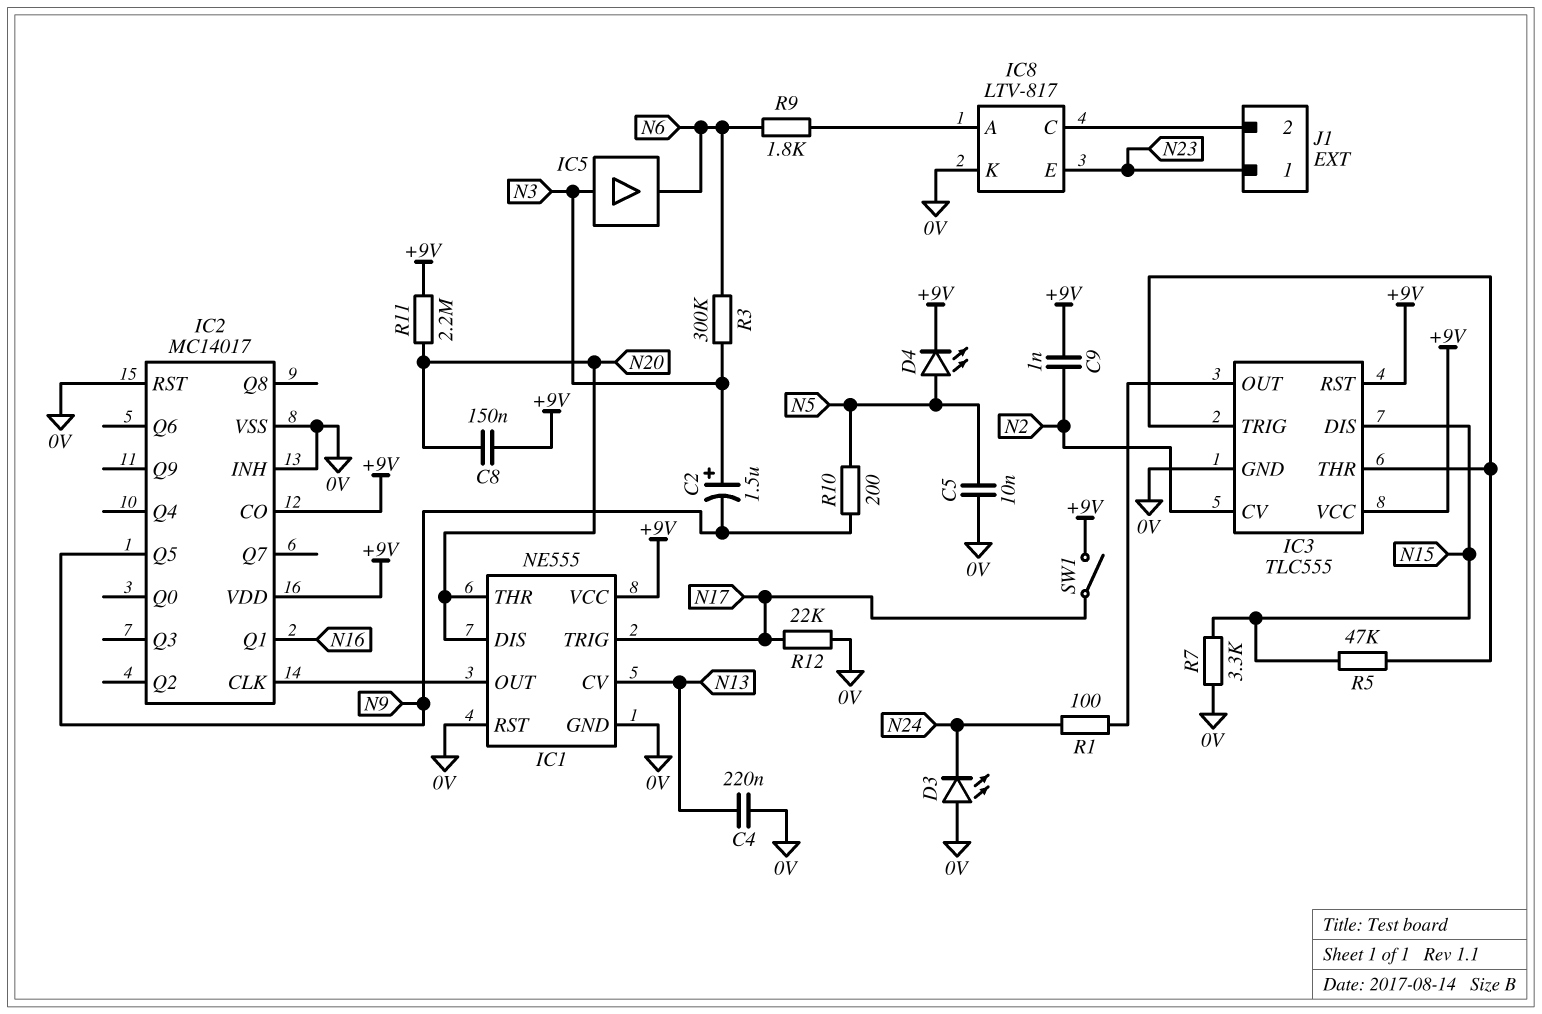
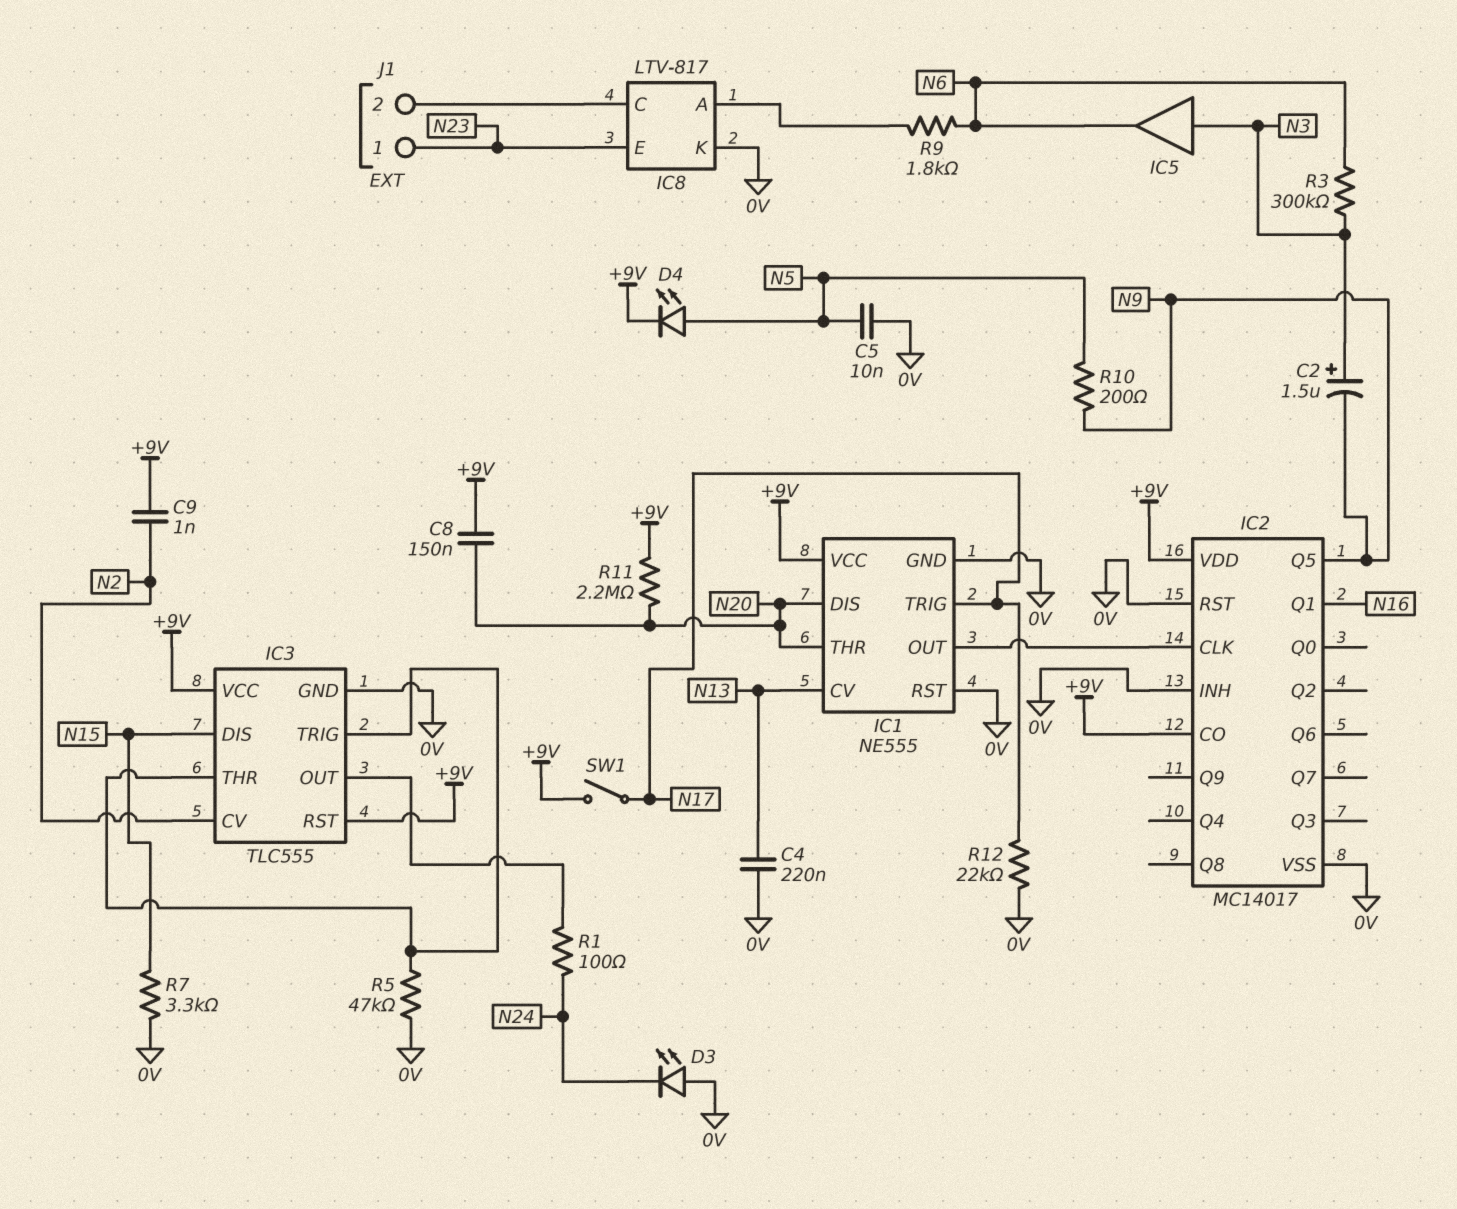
R5: 47k (IC3/THR, N15) -> 47k (0V, IC3/THR)

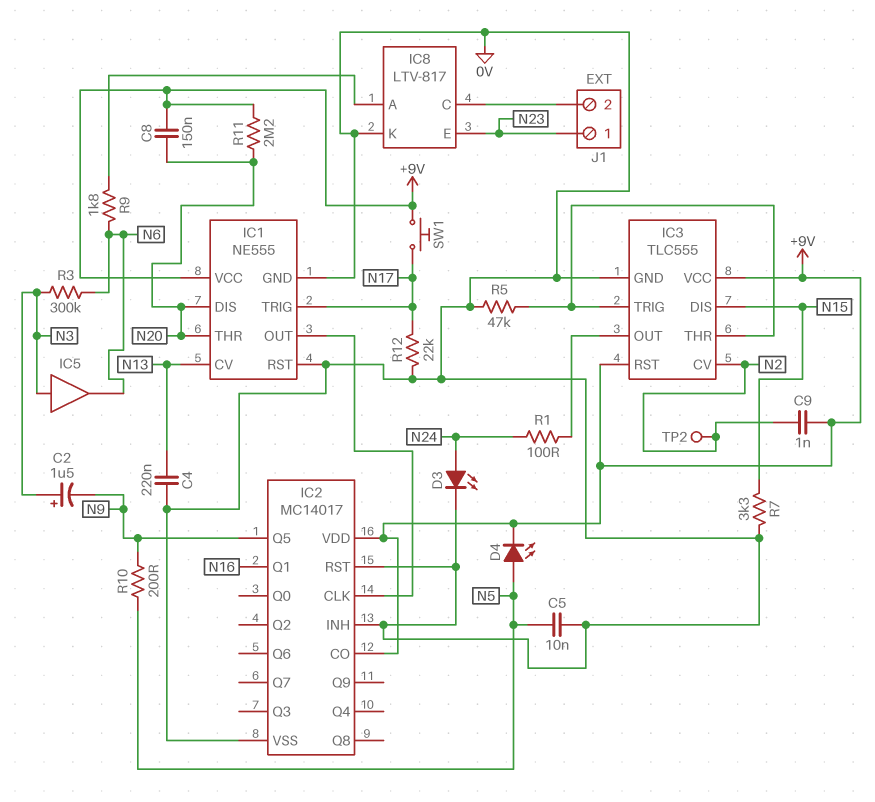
D3: LED (A 0V, K N24) -> LED (A N24, K 0V)
SW1: switch (+9V, N17) -> button (+9V, N17)
TP2: none -> test point (N2)

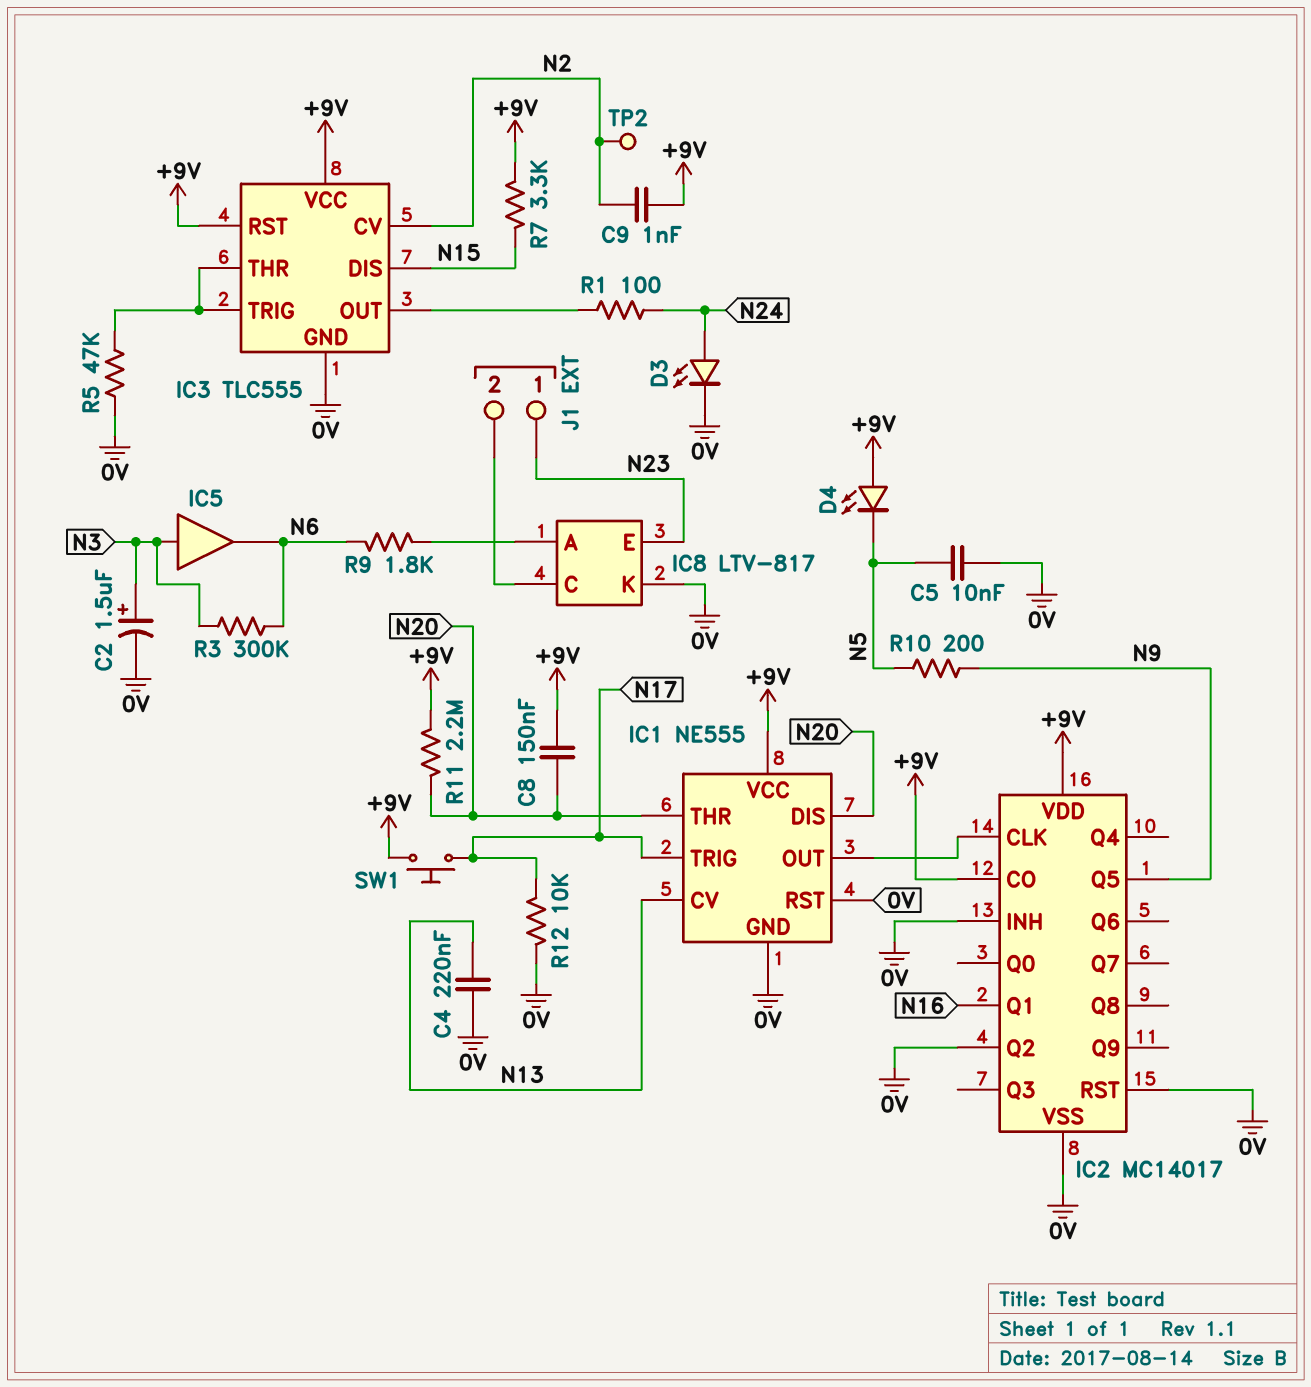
C2: 1.5uF (plus N3, minus N9) -> 1.5uF (plus N3, minus 0V)
D4: LED (A N5, K +9V) -> LED (A +9V, K N5)
IC2 pin Q2: none -> 0V
R7: 3.3k (0V, N15) -> 3.3k (+9V, N15)
R12: 22k (0V, N17) -> 10k (0V, N17)

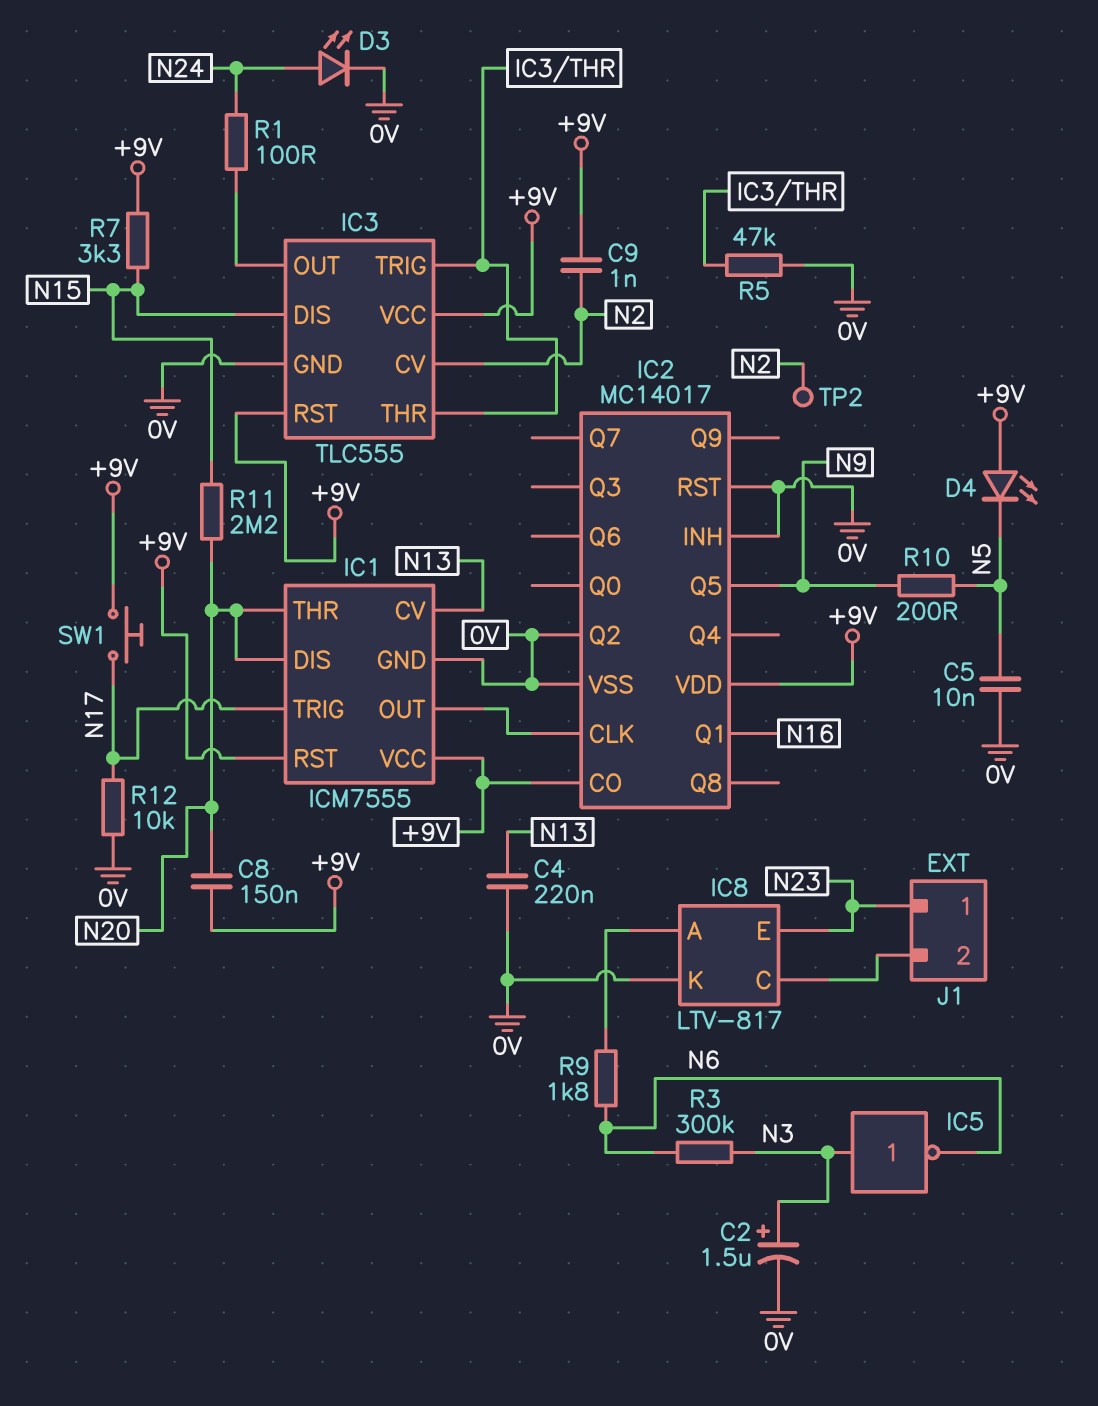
IC1: NE555 -> ICM7555
IC1 pin RST: 0V -> +9V
IC5: buffer (in N3, out N6) -> NOT (in N3, out N6)
R11: 2.2M (+9V, N20) -> 2.2M (N15, N20)

